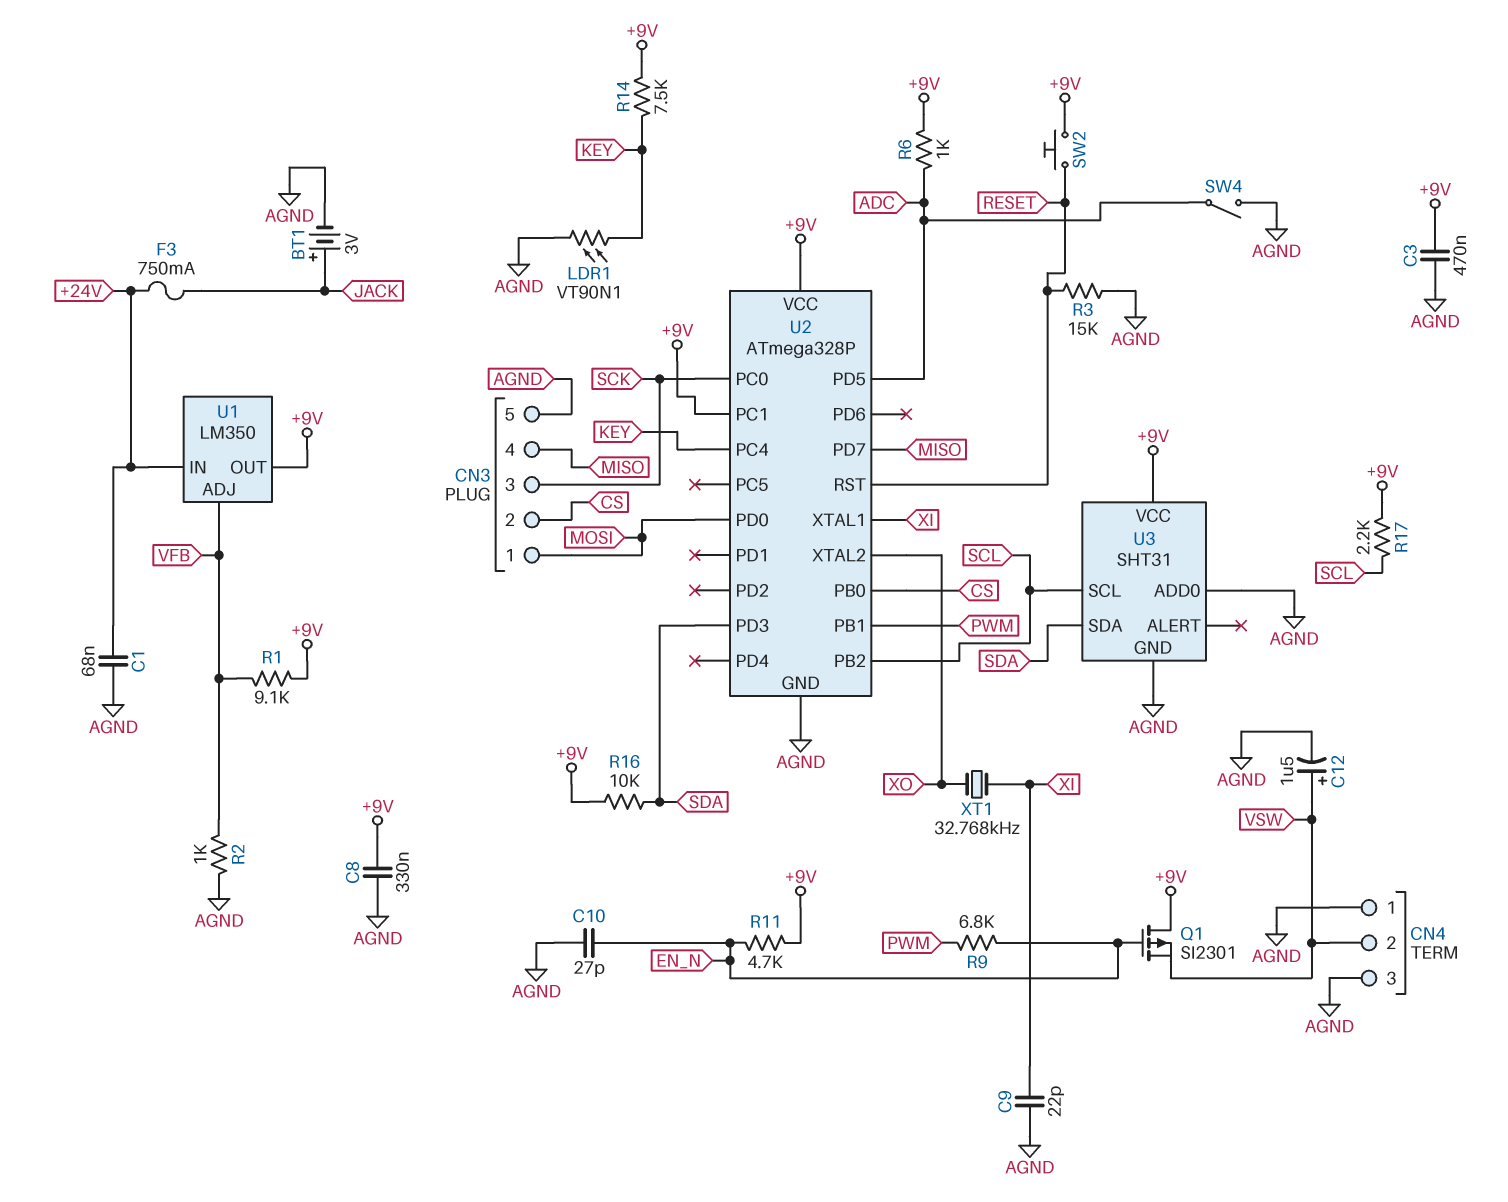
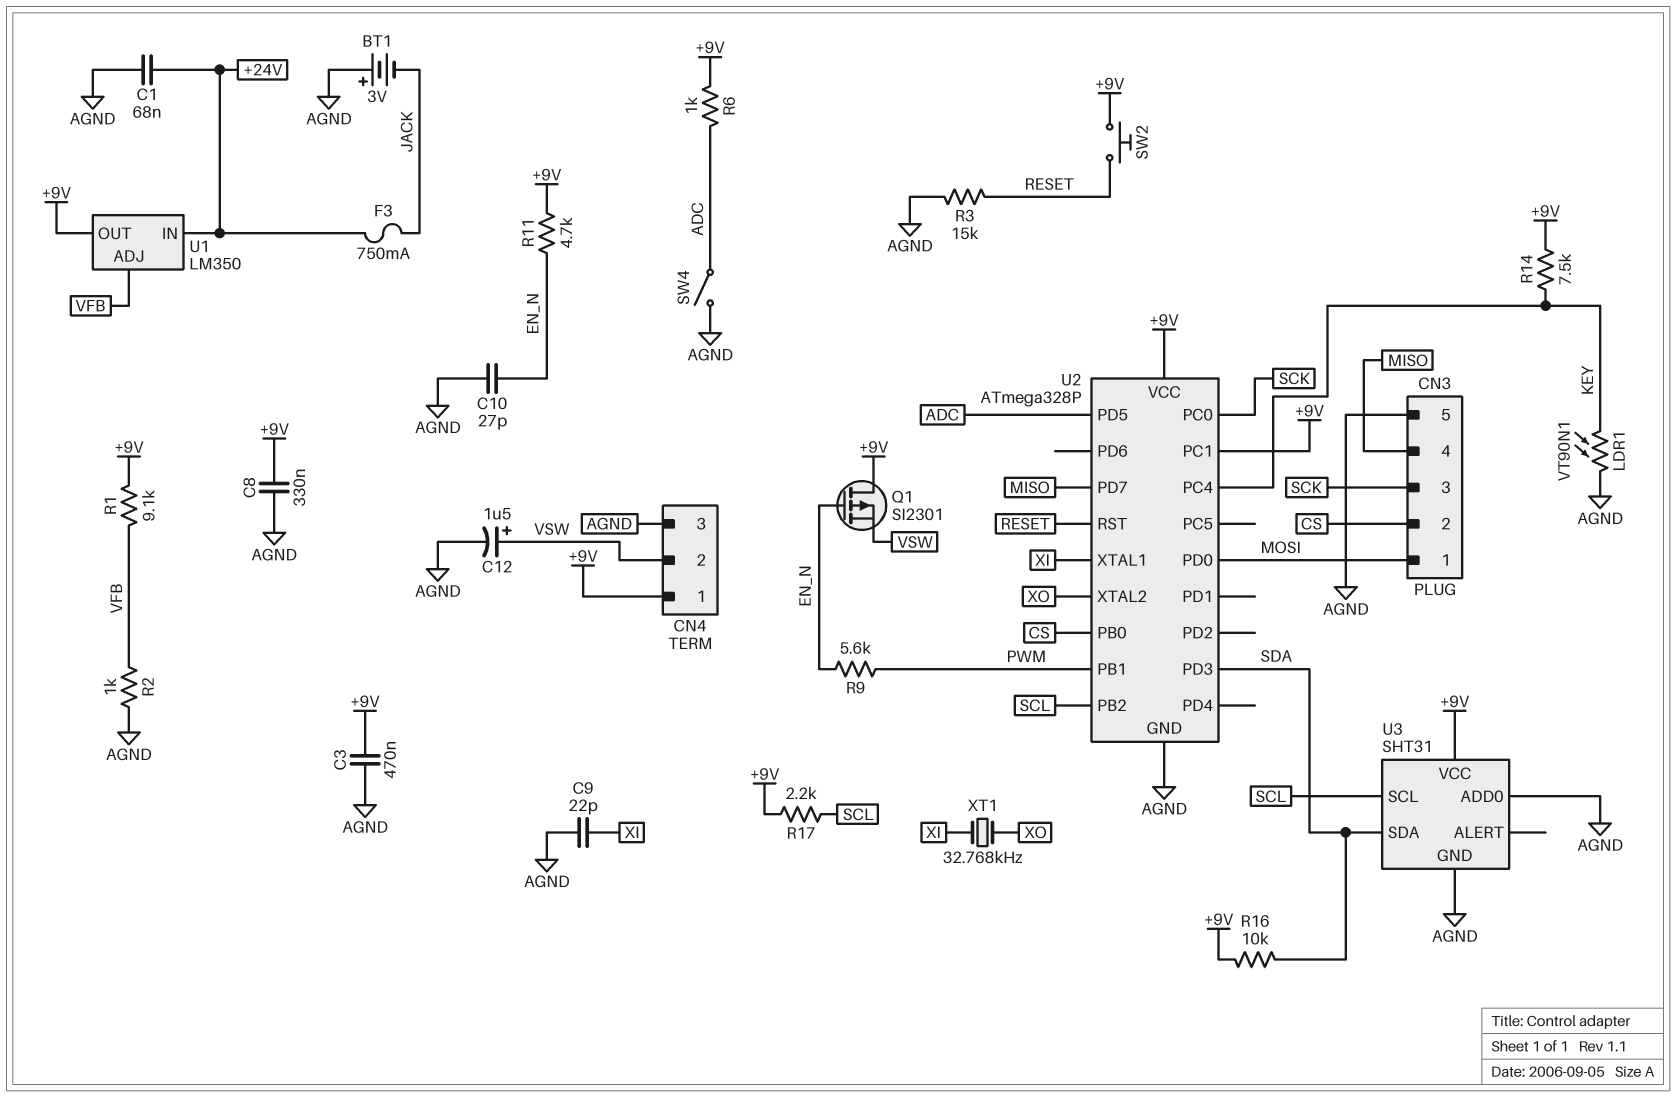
BT1: 3V (plus JACK, minus AGND) -> 3V (plus AGND, minus JACK)
CN4 pin 1: AGND -> +9V
R9: 6.8k (EN_N, PWM) -> 5.6k (EN_N, PWM)

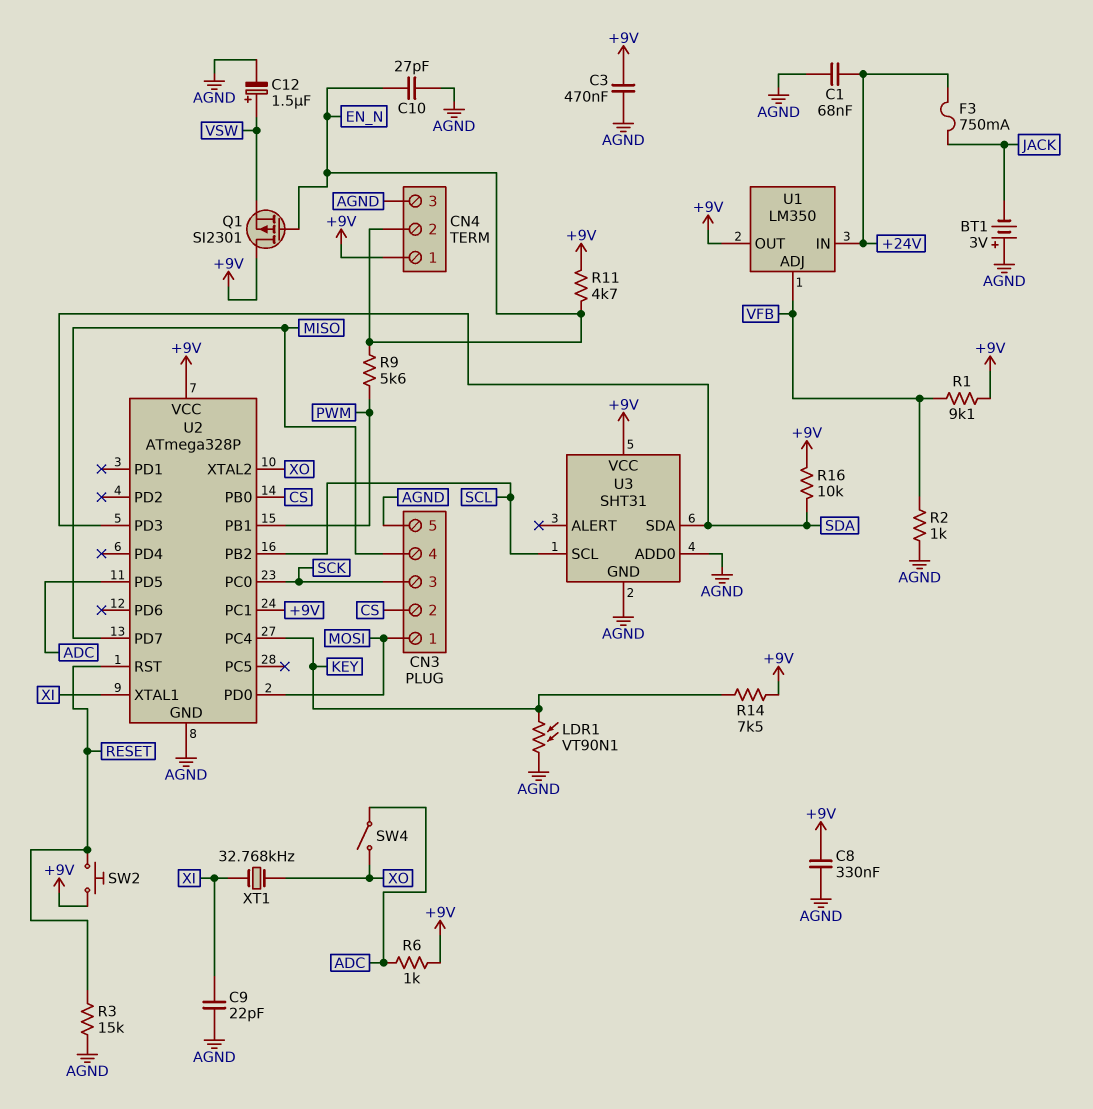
CN4 pin 2: VSW -> EN_N
R17: 2.2k (+9V, SCL) -> none
SW4: switch (ADC, AGND) -> switch (ADC, XO)

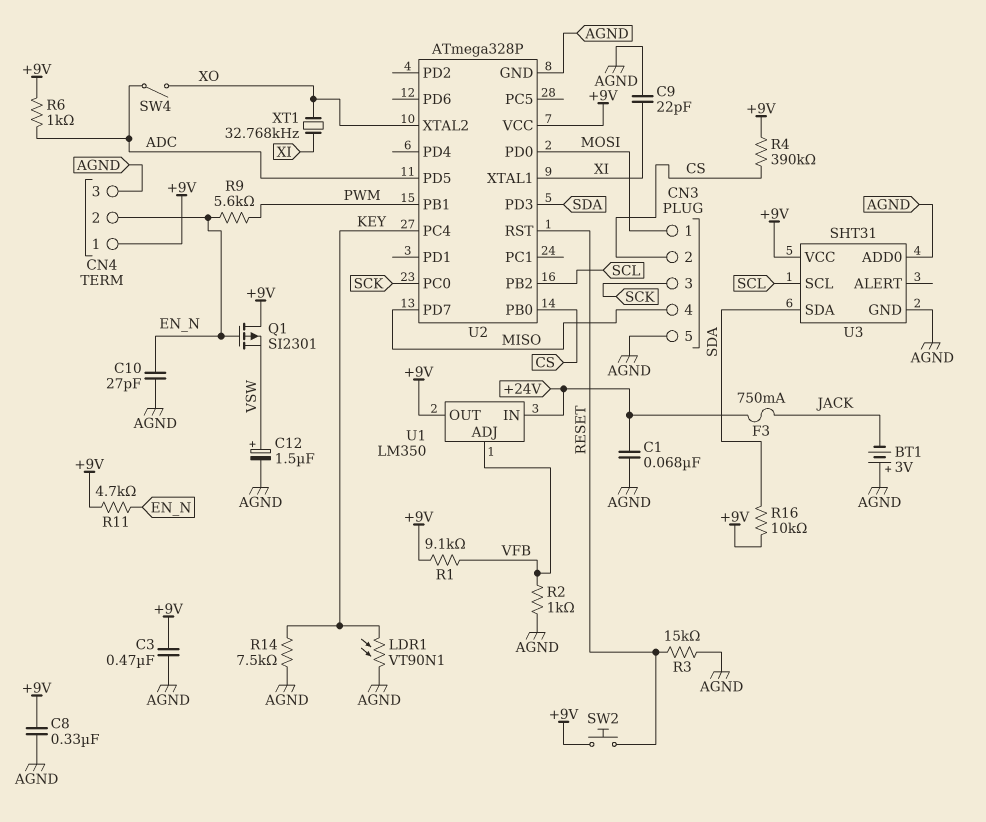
R4: none -> 390k (+9V, CS)
R14: 7.5k (+9V, KEY) -> 7.5k (AGND, KEY)
U2 pin PC1: +9V -> none

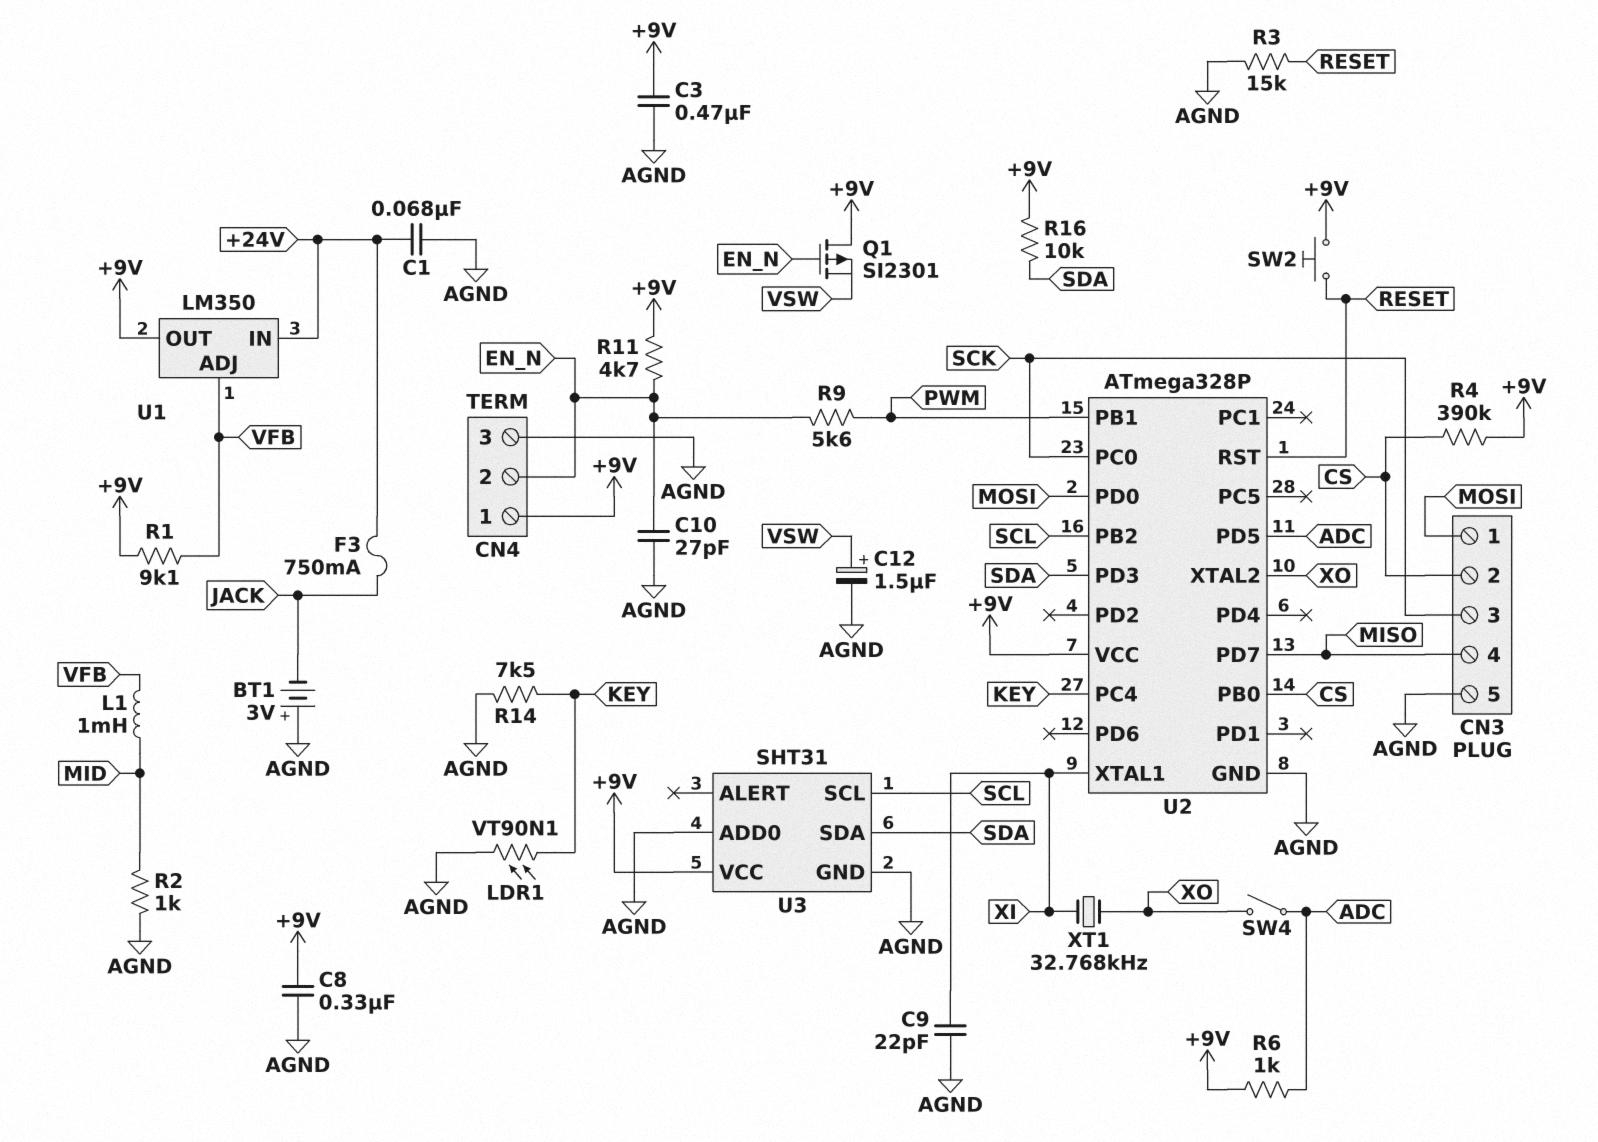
L1: none -> 1mH (MID, VFB)
R2: 1k (AGND, VFB) -> 1k (AGND, MID)

